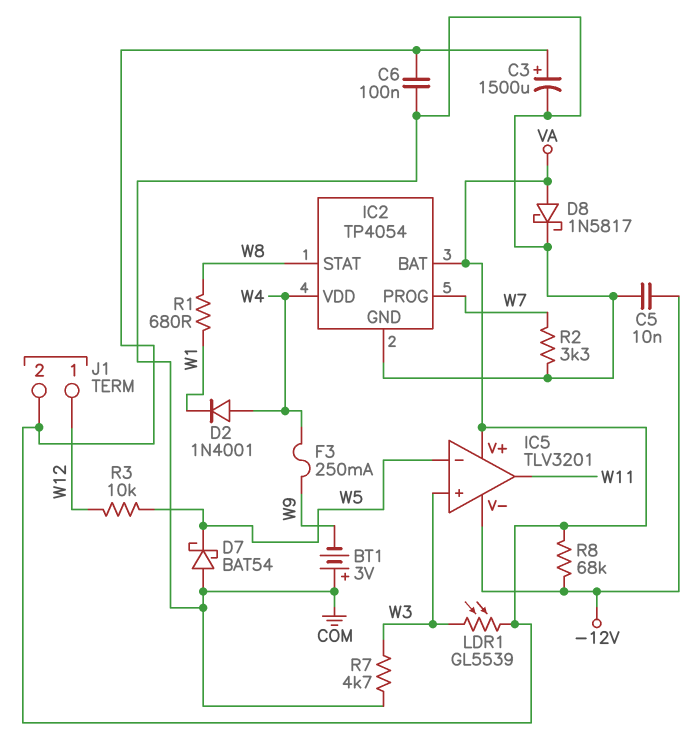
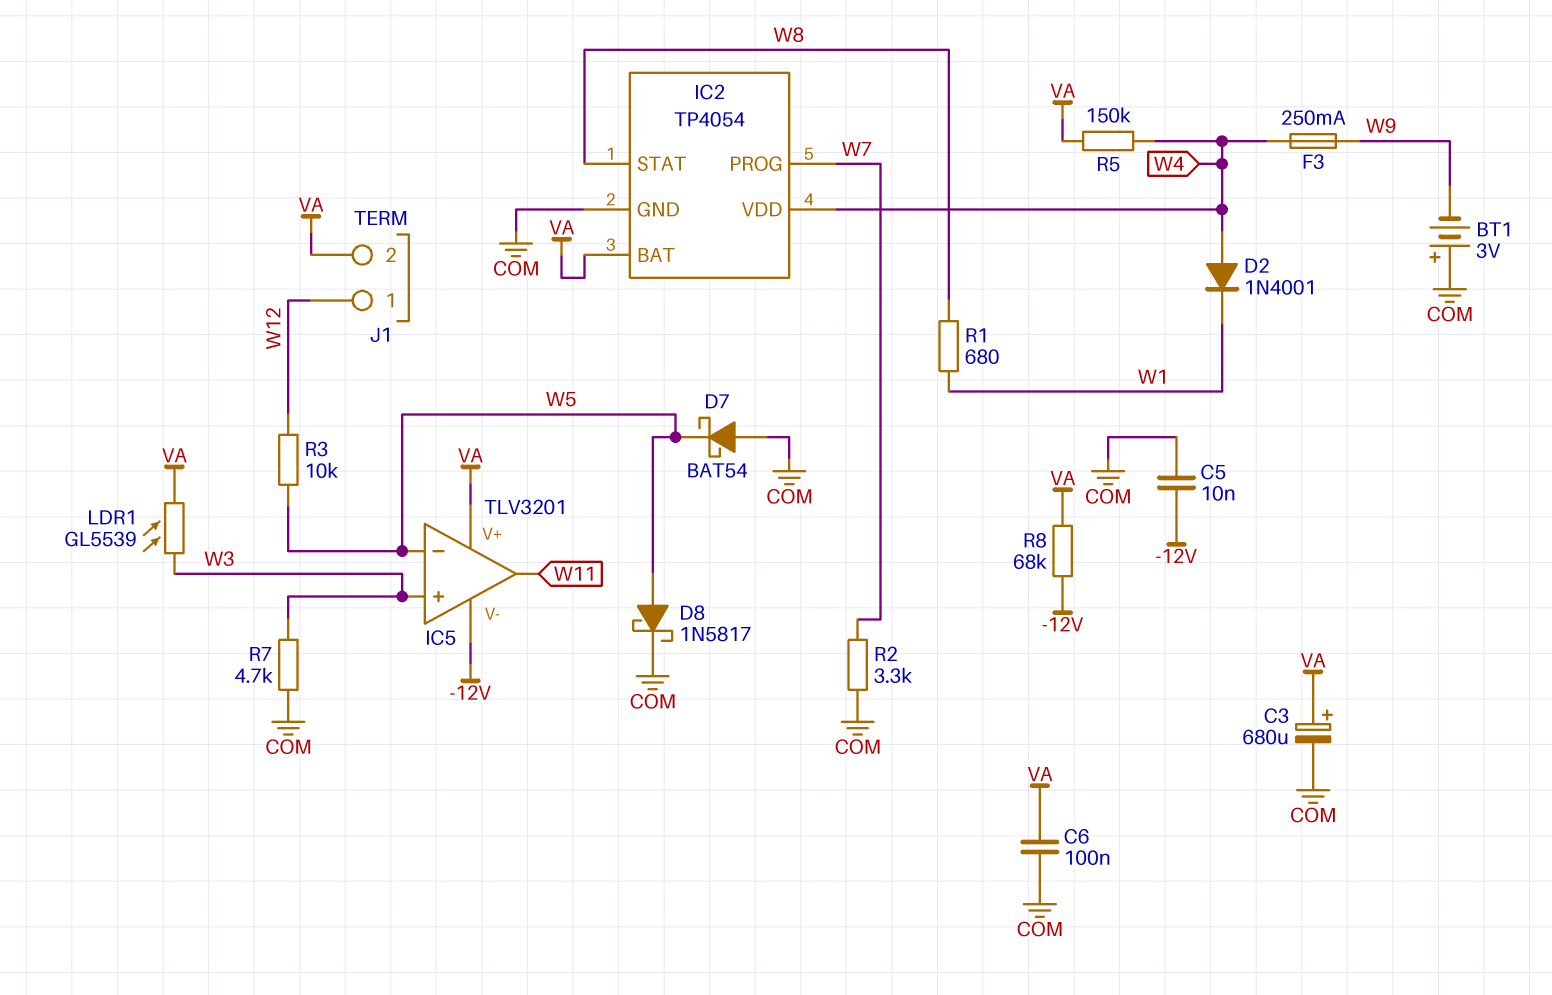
C3: 1500uF (plus VA, minus COM) -> 680uF (plus VA, minus COM)
D8: schottky 1N5817 (A VA, K COM) -> schottky 1N5817 (A W5, K COM)
R5: none -> 150k (VA, W4)

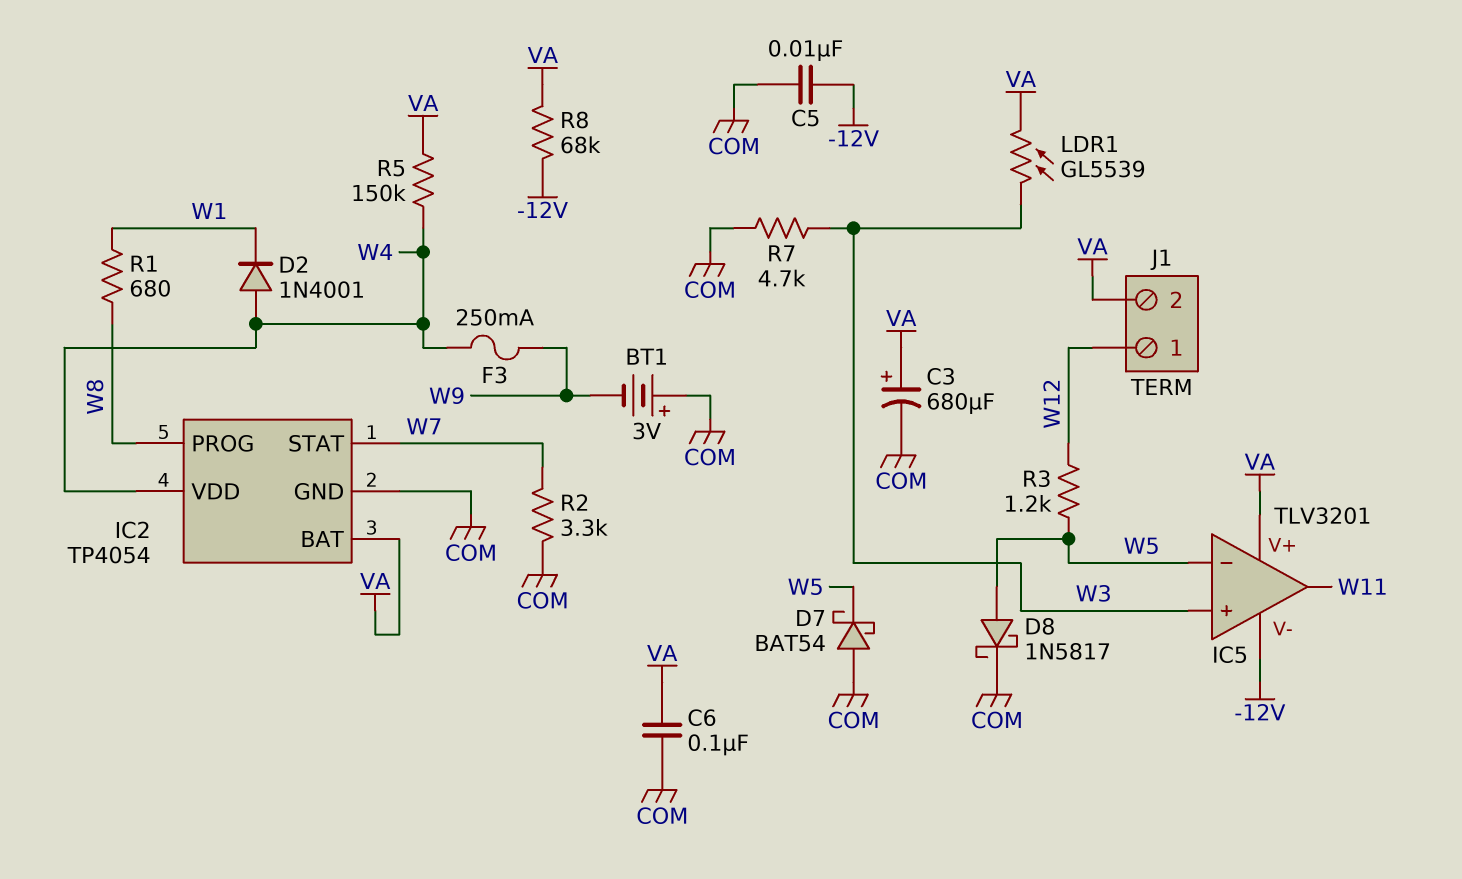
IC2 pin PROG: W7 -> W8
IC2 pin STAT: W8 -> W7
R3: 10k (W5, W12) -> 1.2k (W5, W12)

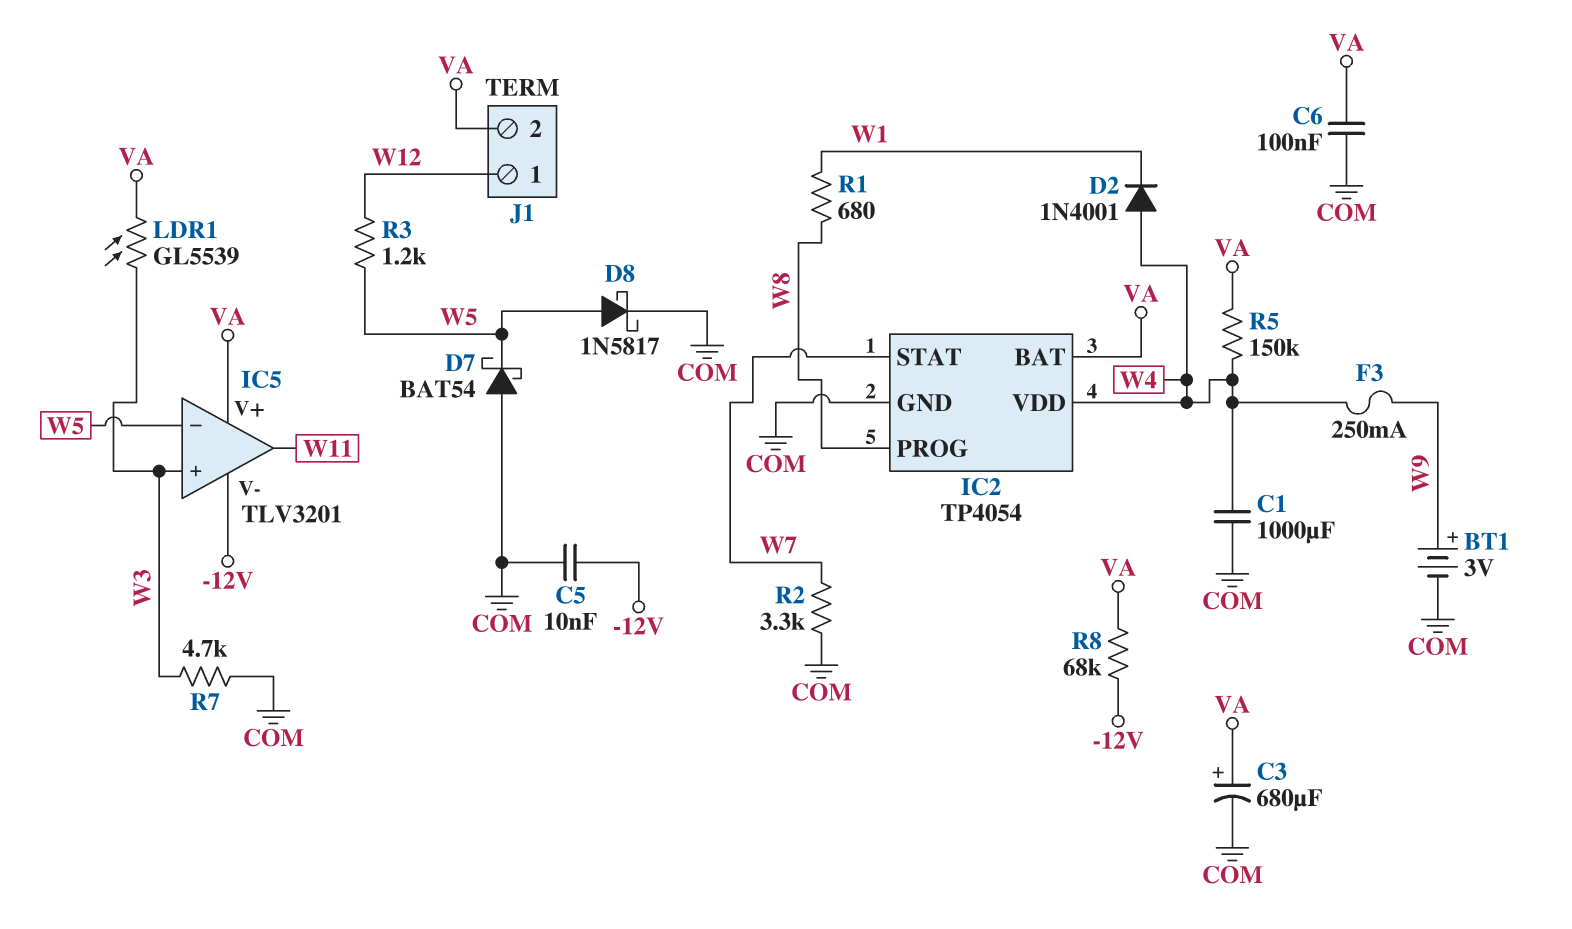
BT1: 3V (plus COM, minus W9) -> 3V (plus W9, minus COM)
C1: none -> 1000uF (COM, W4)

